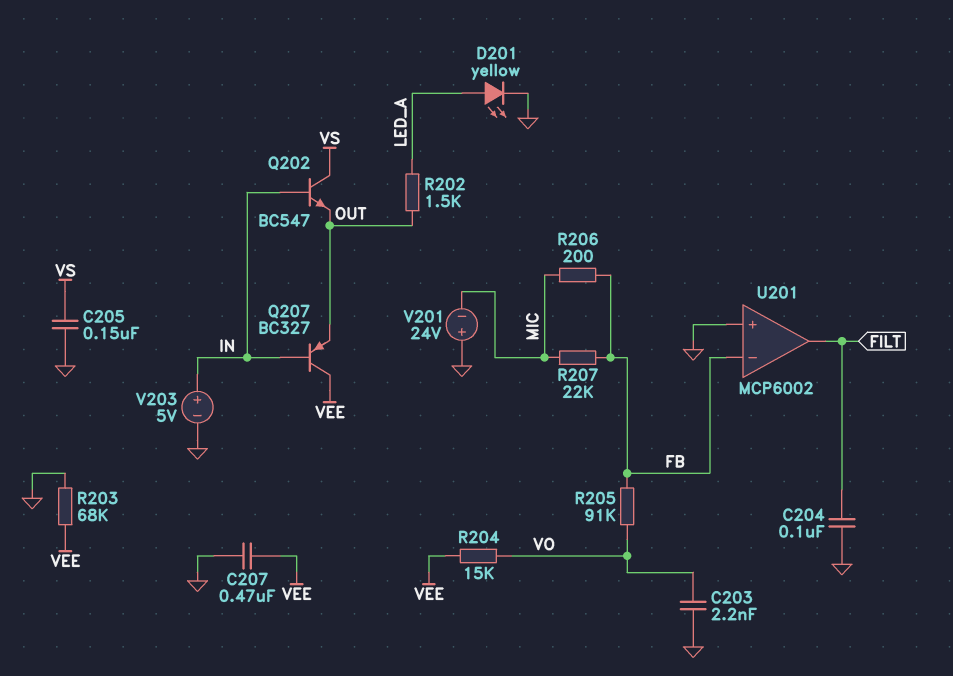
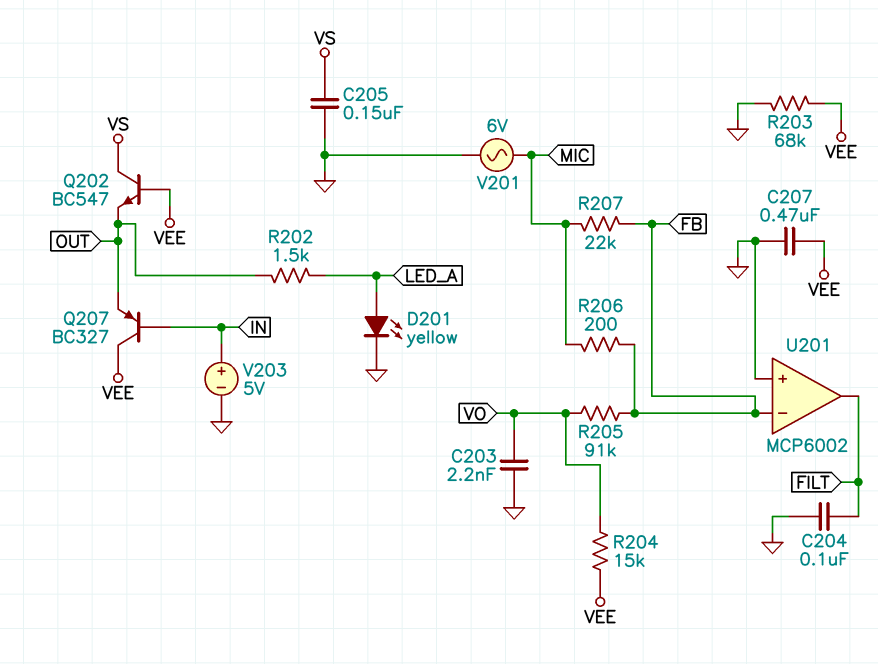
Q202: NPN BC547 (B IN, C VS, E OUT) -> NPN BC547 (B VEE, C VS, E OUT)
V201: 24V (plus GND, minus MIC) -> AC 6V (GND, MIC)

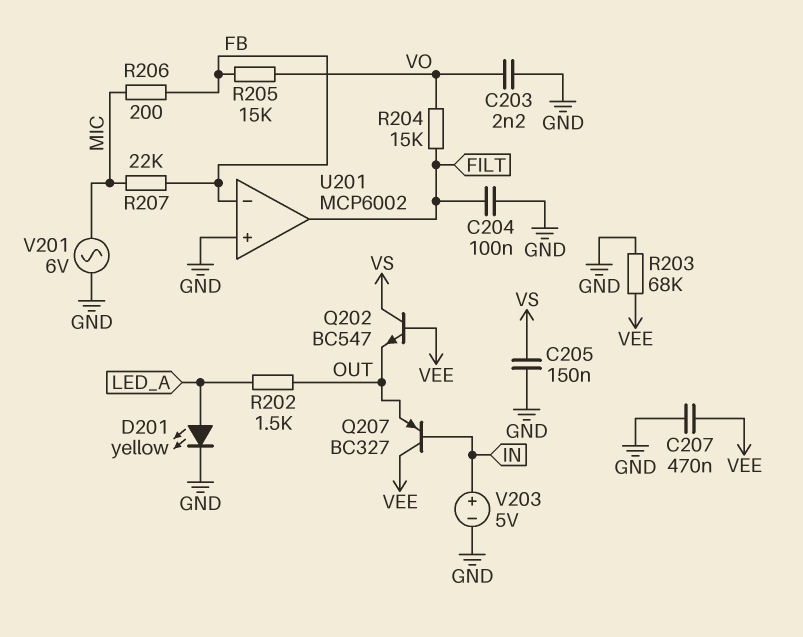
R204: 15k (VEE, VO) -> 15k (FILT, VO)
R205: 91k (FB, VO) -> 15k (FB, VO)

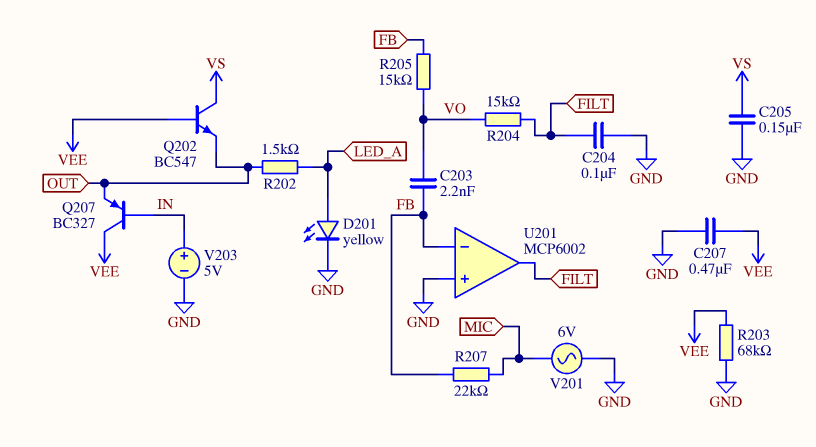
C203: 2.2nF (GND, VO) -> 2.2nF (FB, VO)
R206: 200 (FB, MIC) -> none

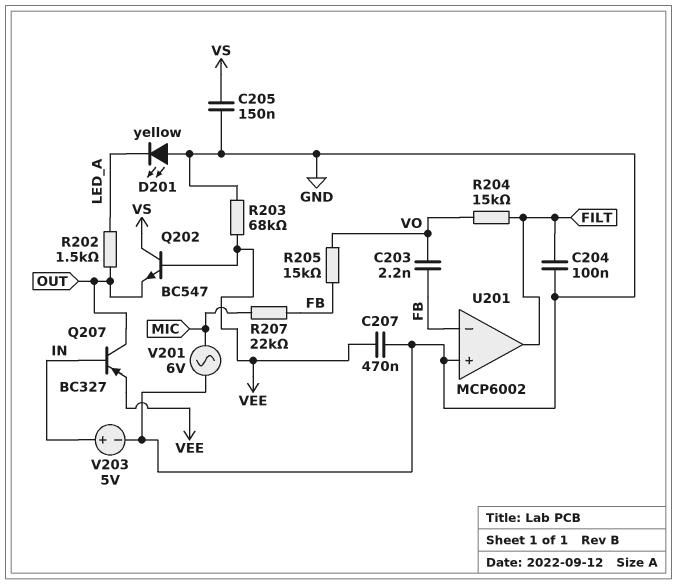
D201: LED yellow (A LED_A, K GND) -> LED yellow (A GND, K LED_A)
Q207: PNP BC327 (B IN, C VEE, E OUT) -> PNP BC327 (B IN, C OUT, E VEE)

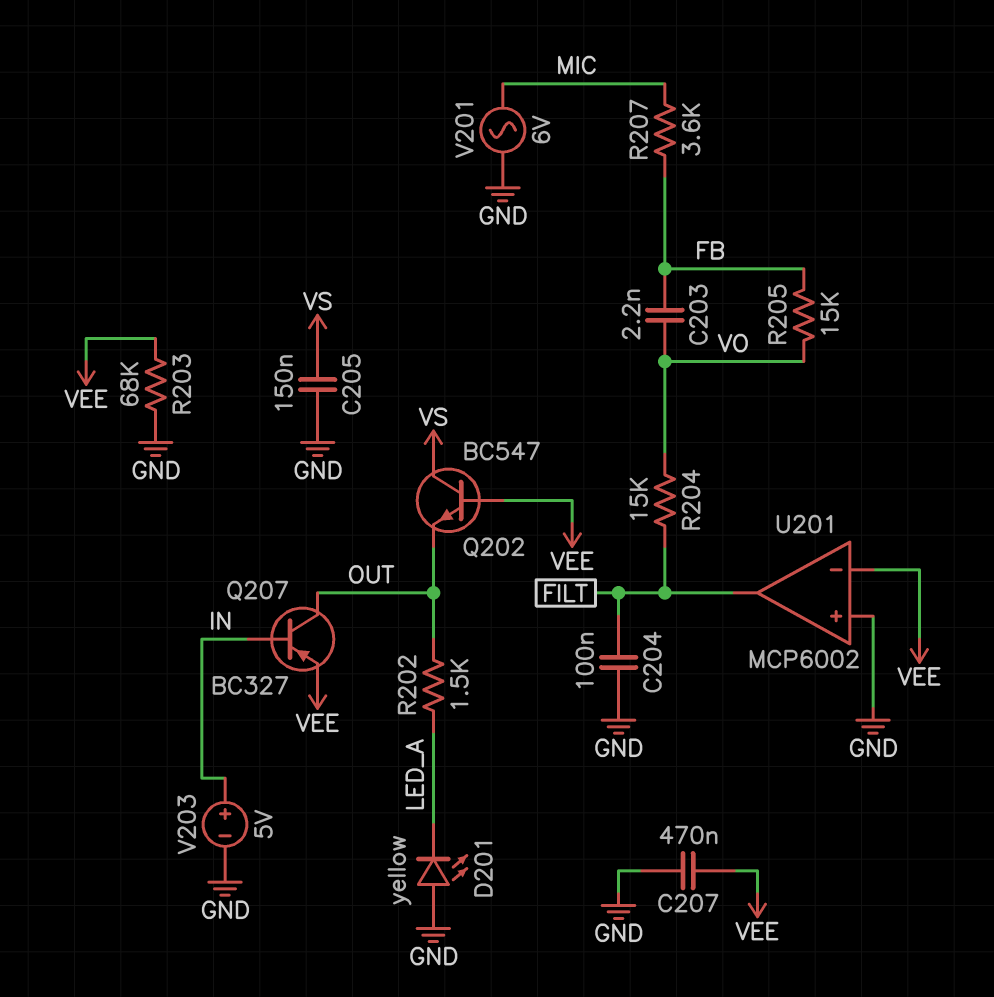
R207: 22k (FB, MIC) -> 3.6k (FB, MIC)
U201 pin in-: FB -> VEE

